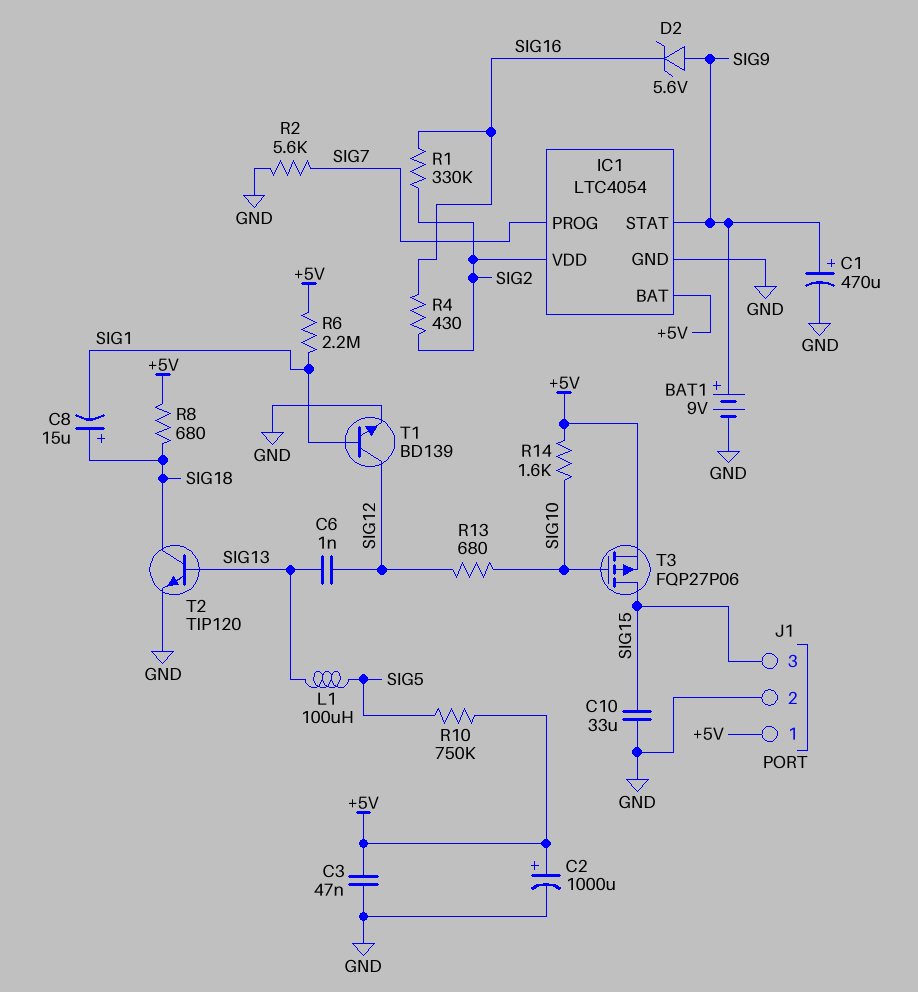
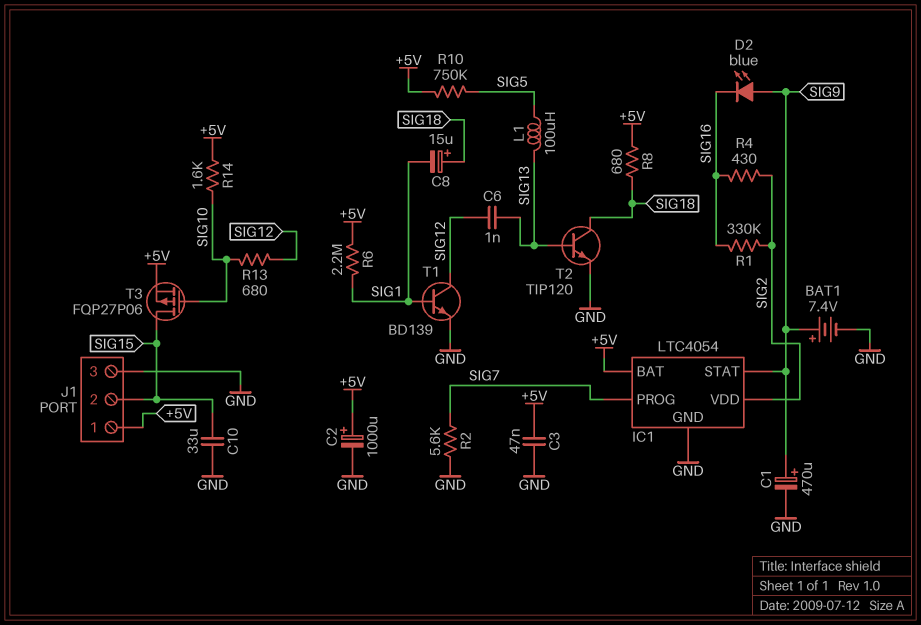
BAT1: 9V (plus SIG9, minus GND) -> 7.4V (plus SIG9, minus GND)
D2: zener 5.6V (A SIG9, K SIG16) -> LED blue (A SIG9, K SIG16)
J1 pin 2: GND -> SIG15
J1 pin 3: SIG15 -> GND

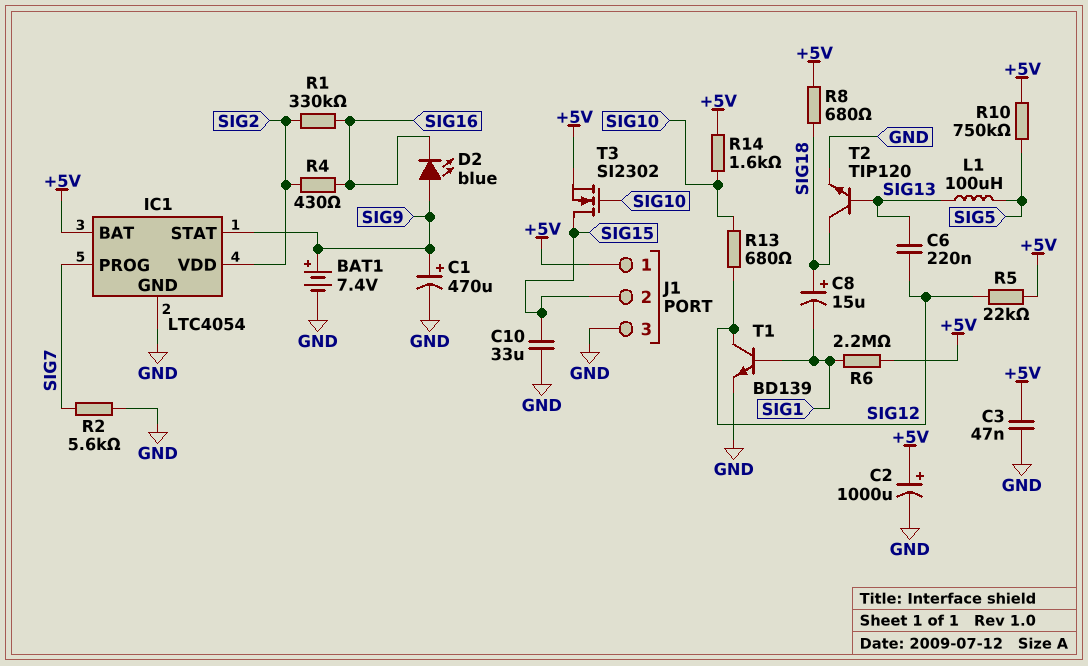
C6: 1nF (SIG12, SIG13) -> 220nF (SIG12, SIG13)
R5: none -> 22k (+5V, SIG12)
T3: PMOS FQP27P06 (G SIG10, D SIG15, S +5V) -> NMOS SI2302 (G SIG10, D SIG15, S +5V)

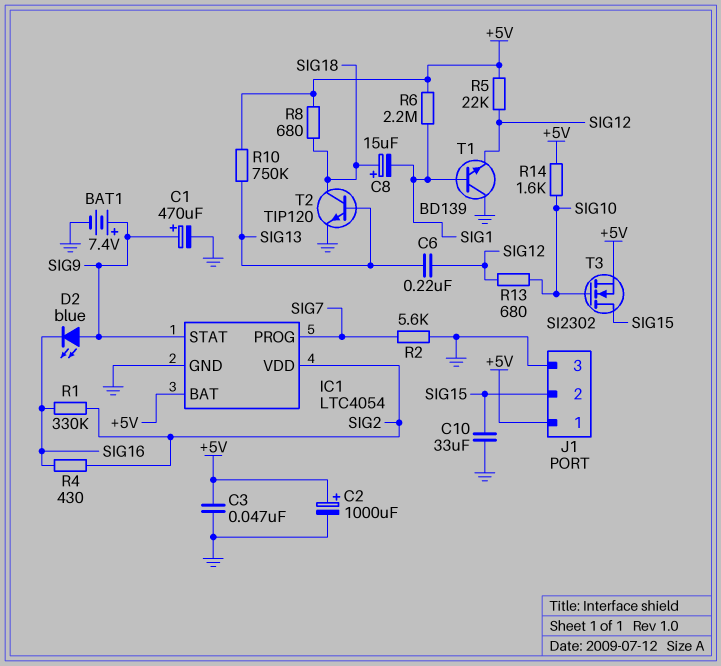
L1: 100uH (SIG5, SIG13) -> none
R10: 750k (+5V, SIG5) -> 750k (+5V, SIG13)
T1: NPN BD139 (B SIG1, C SIG12, E GND) -> NPN BD139 (B SIG1, C GND, E SIG12)

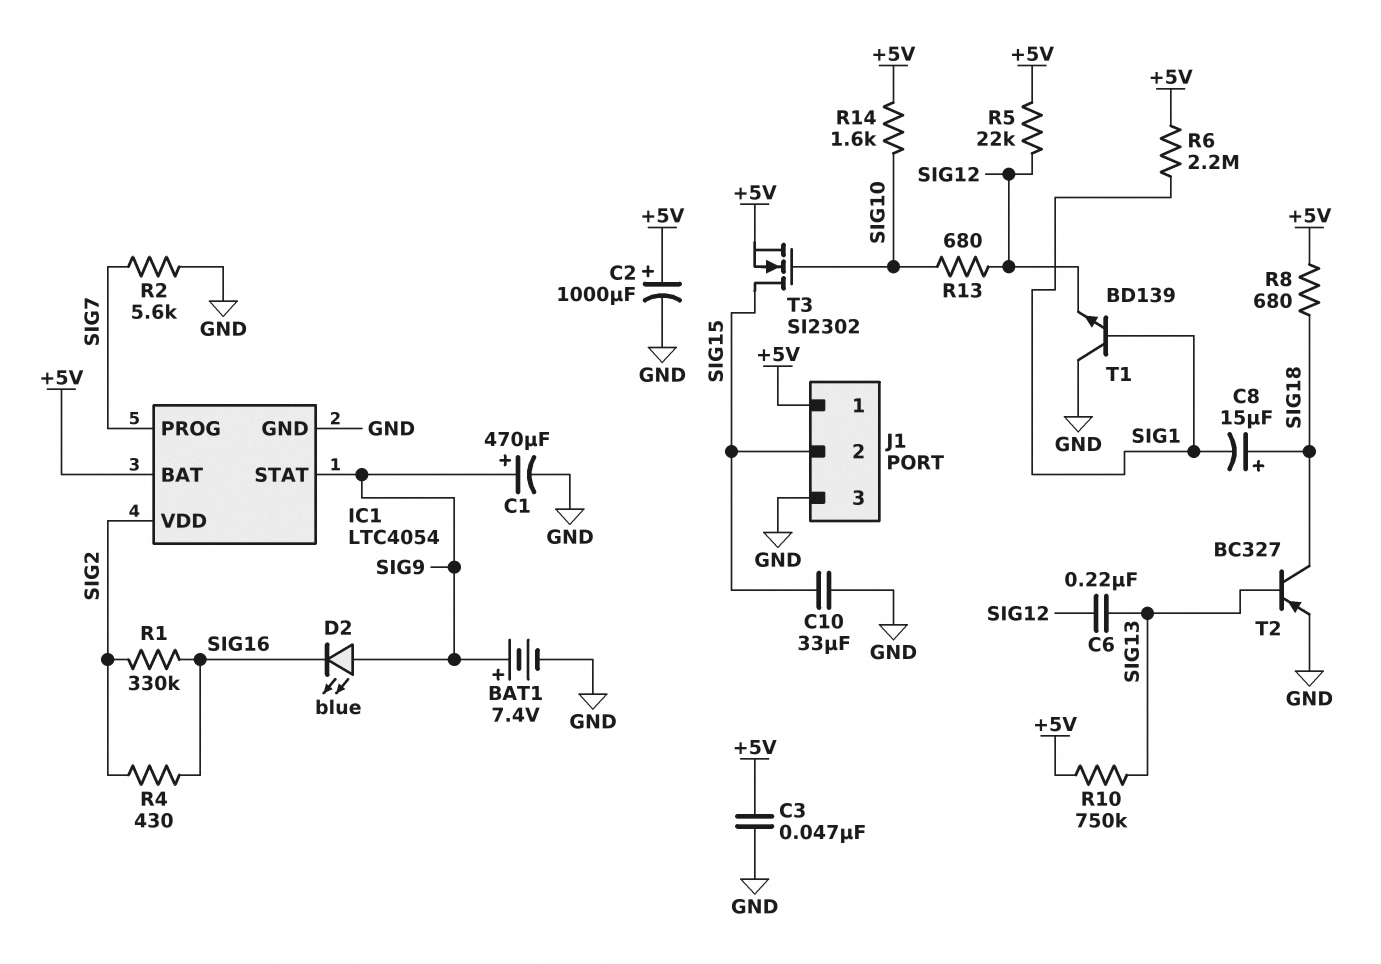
T2: NPN TIP120 (B SIG13, C SIG18, E GND) -> PNP BC327 (B SIG13, C SIG18, E GND)

